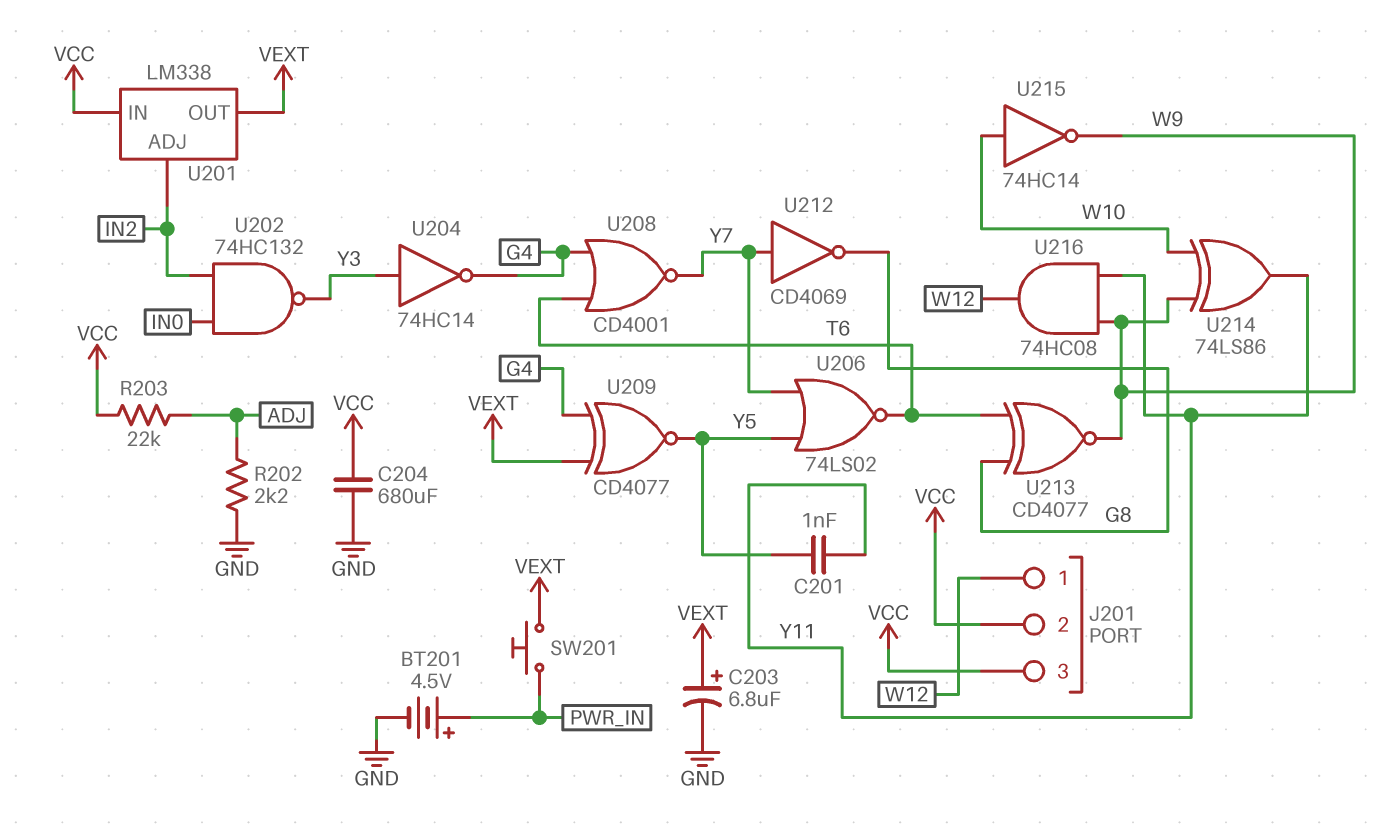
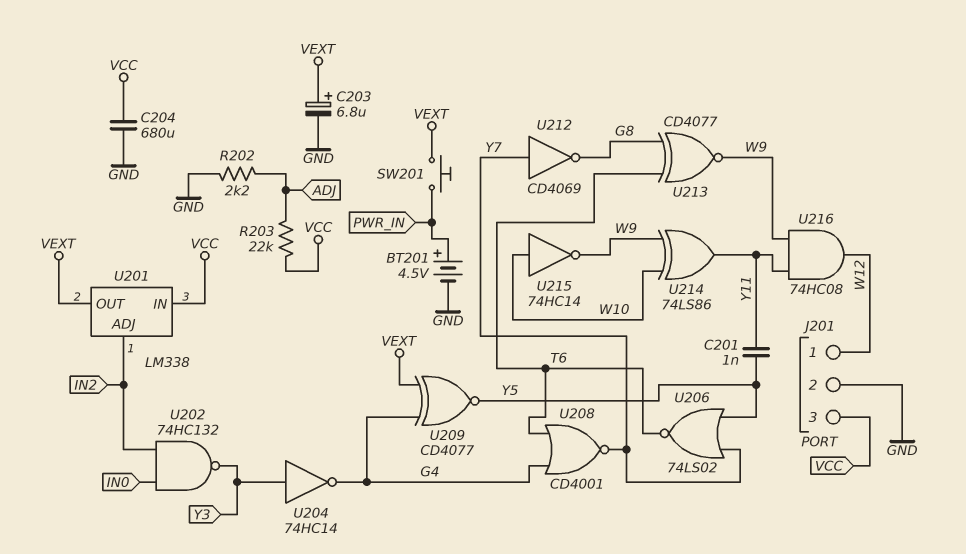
J201 pin 2: VCC -> GND

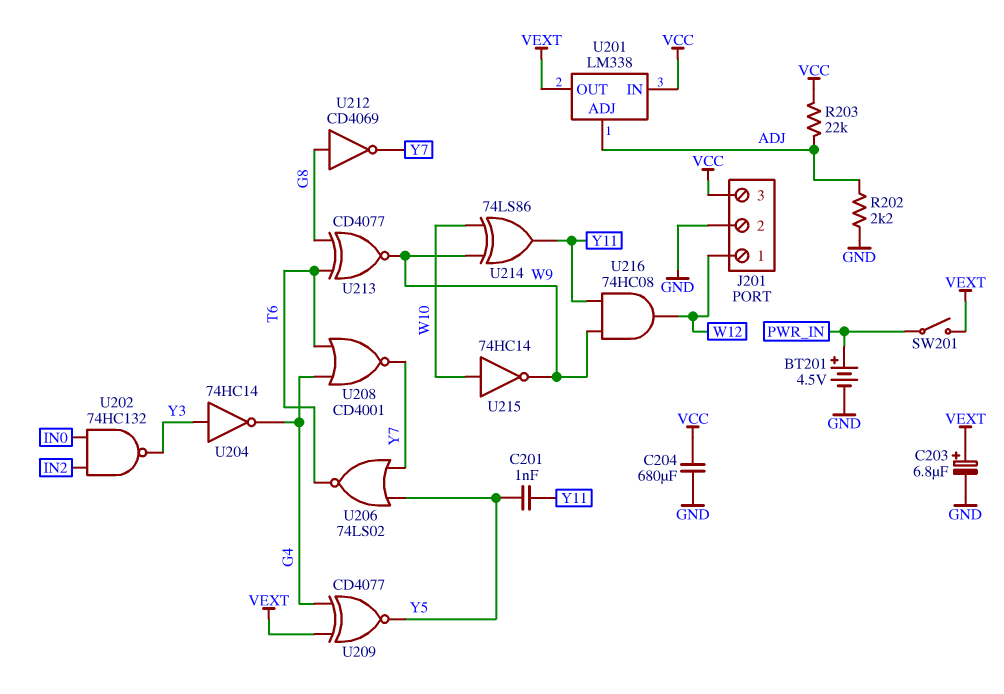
SW201: button (PWR_IN, VEXT) -> switch (PWR_IN, VEXT)
U201 pin ADJ: IN2 -> ADJ
U212: NOT CD4069 (in Y7, out G8) -> NOT CD4069 (in G8, out Y7)

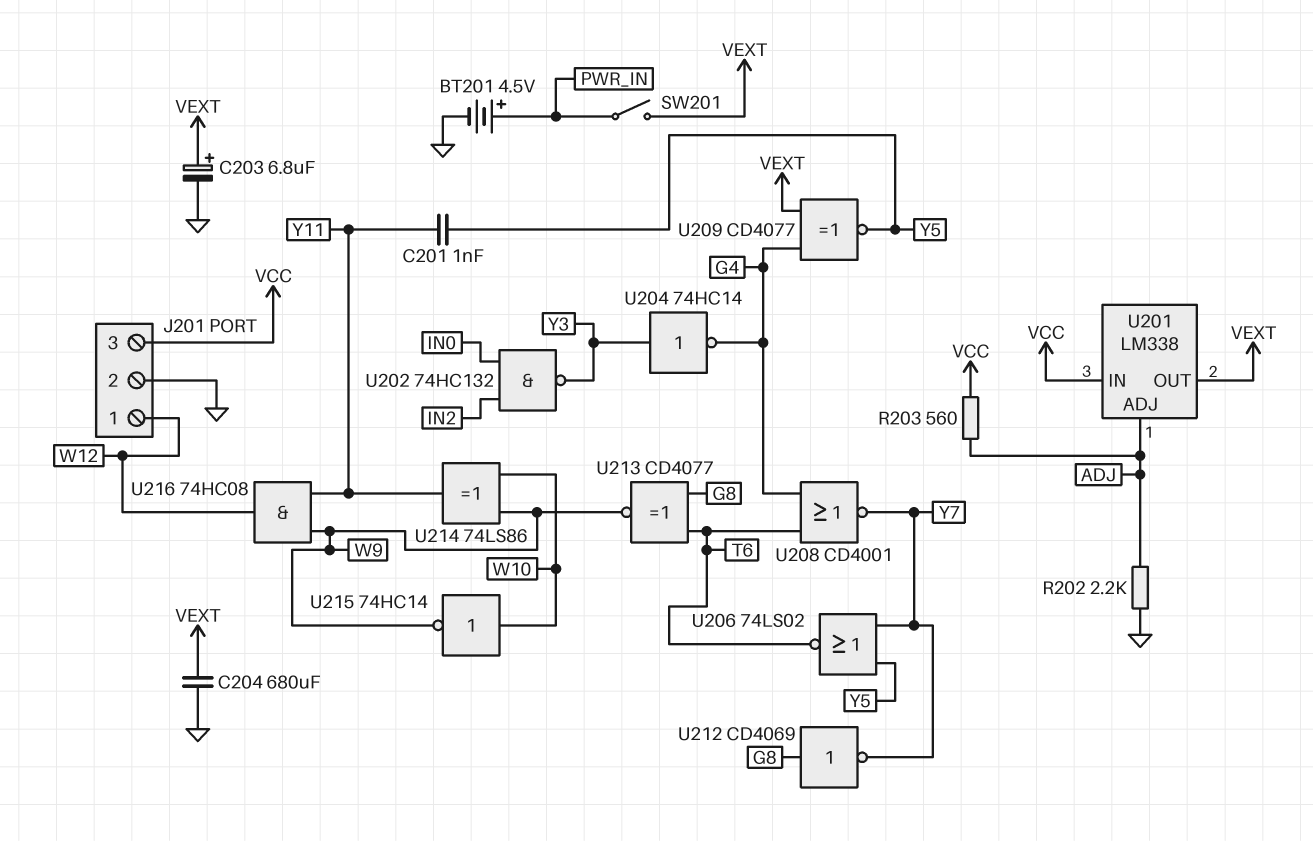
C204: 680uF (GND, VCC) -> 680uF (GND, VEXT)
R203: 22k (ADJ, VCC) -> 560 (ADJ, VCC)

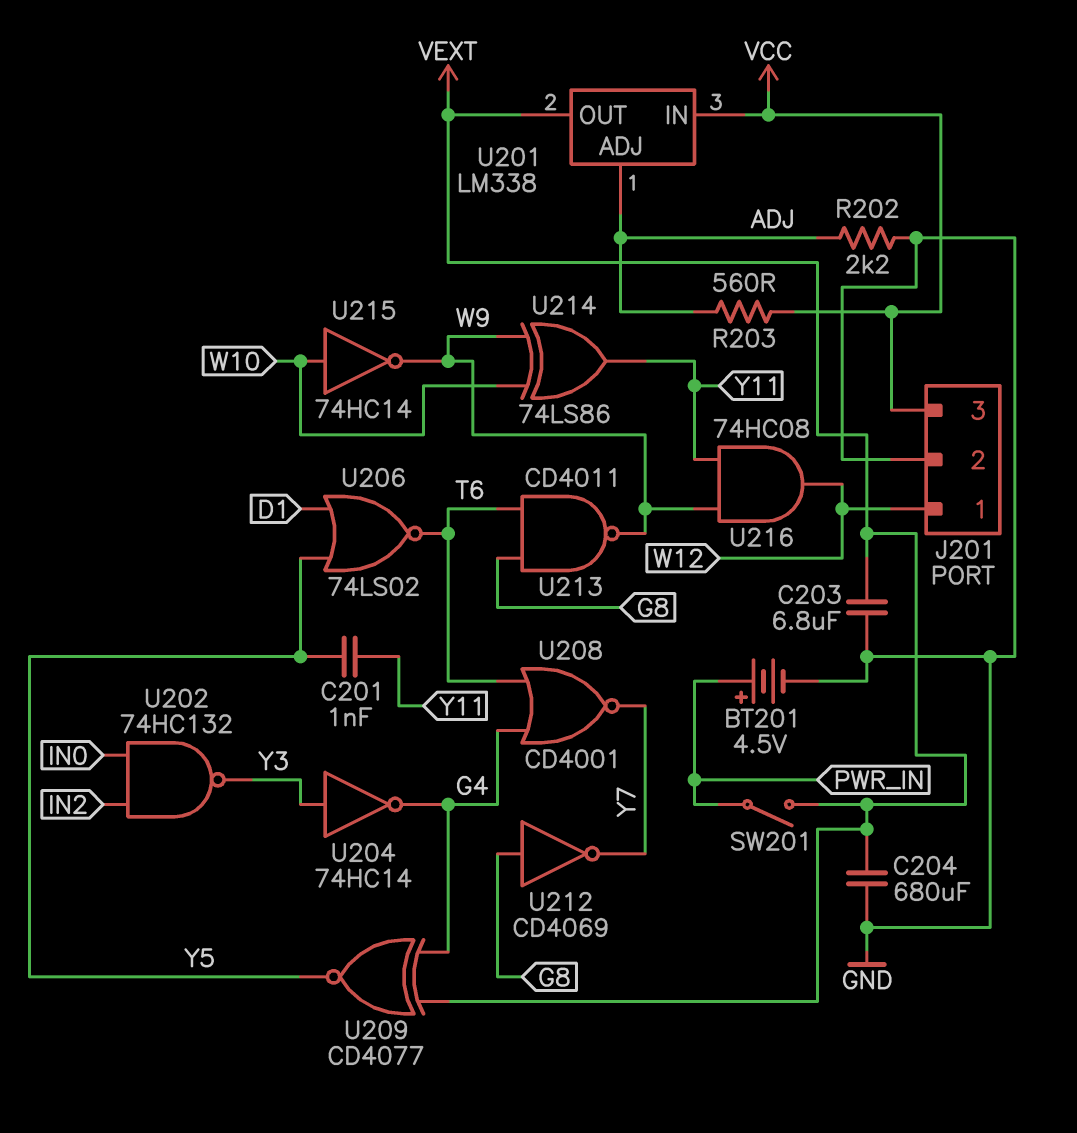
C203: 6.8uF (plus VEXT, minus GND) -> 6.8uF (GND, VEXT)
U206: NOR 74LS02 (in Y5, in Y7, out T6) -> NOR 74LS02 (in D1, in Y5, out T6)
U213: XNOR CD4077 (in G8, in T6, out W9) -> NAND CD4011 (in G8, in T6, out W9)

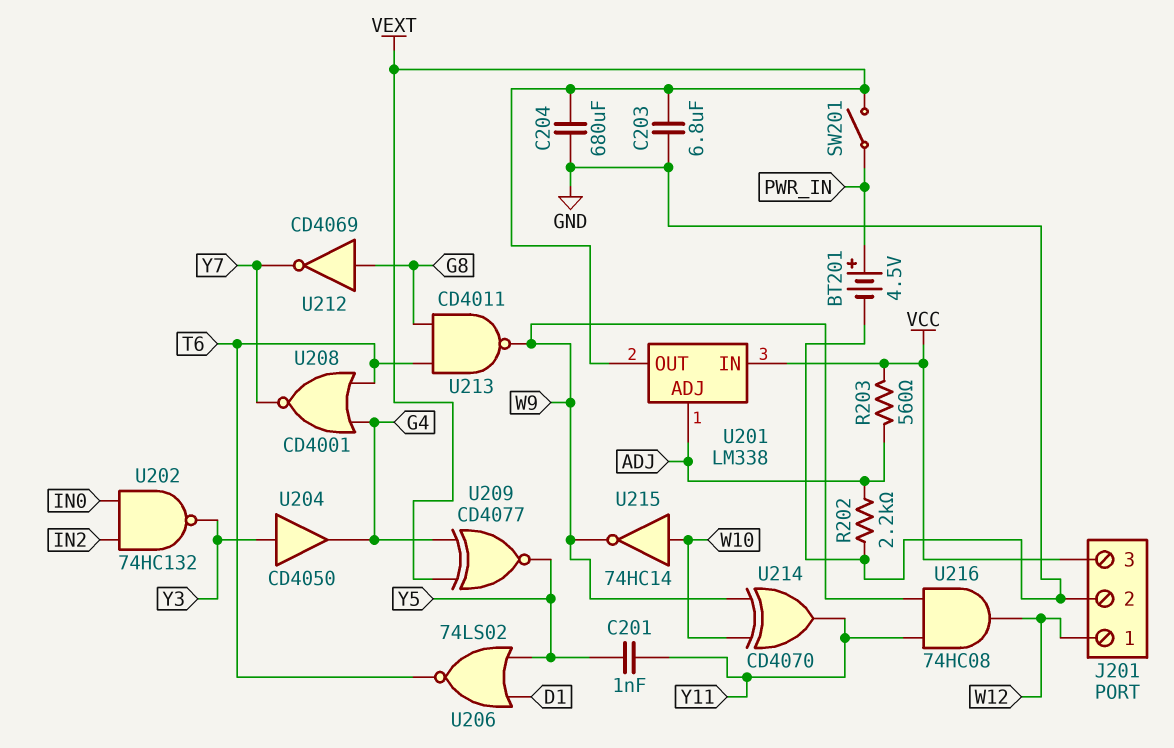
U204: NOT 74HC14 (in Y3, out G4) -> buffer CD4050 (in Y3, out G4)
U214: XOR 74LS86 (in W9, in W10, out Y11) -> XOR CD4070 (in W9, in W10, out Y11)

